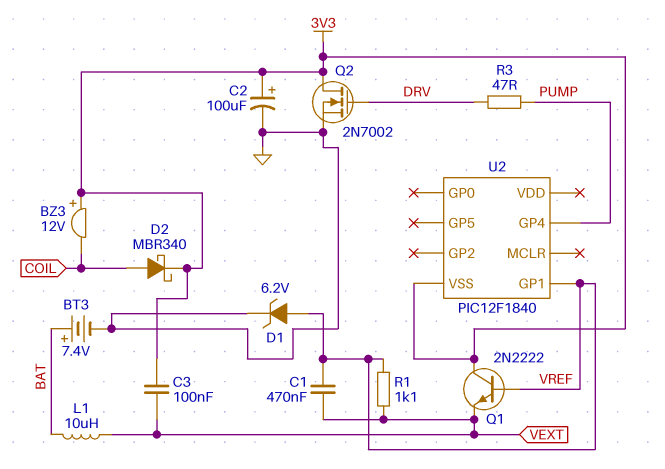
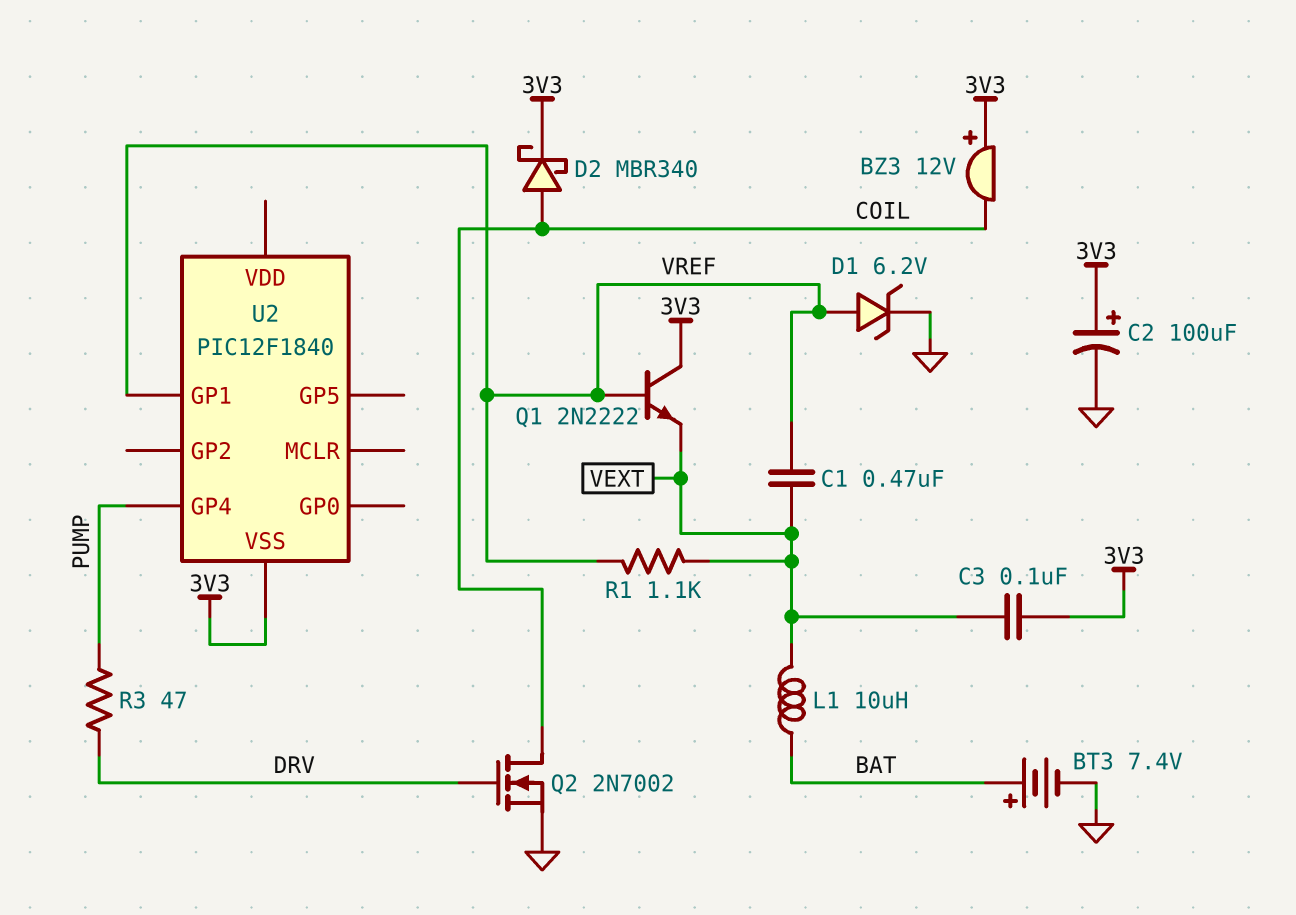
Q2: NMOS 2N7002 (G DRV, D 3V3, S GND) -> NMOS 2N7002 (G DRV, D COIL, S GND)

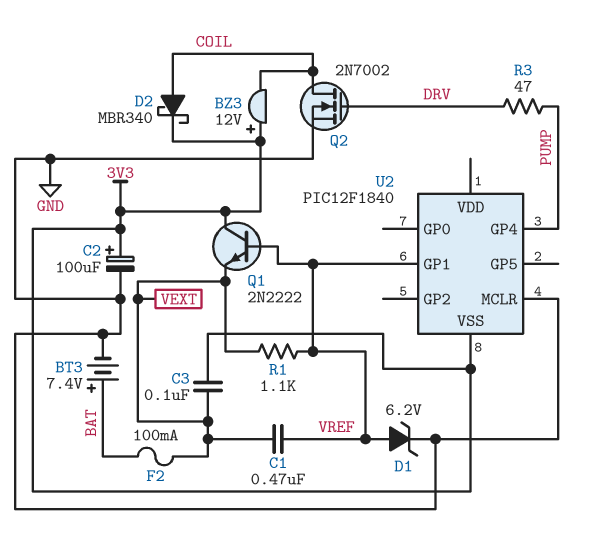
F2: none -> 100mA (BAT, VEXT)
L1: 10uH (BAT, VEXT) -> none
U2 pin MCLR: none -> GND

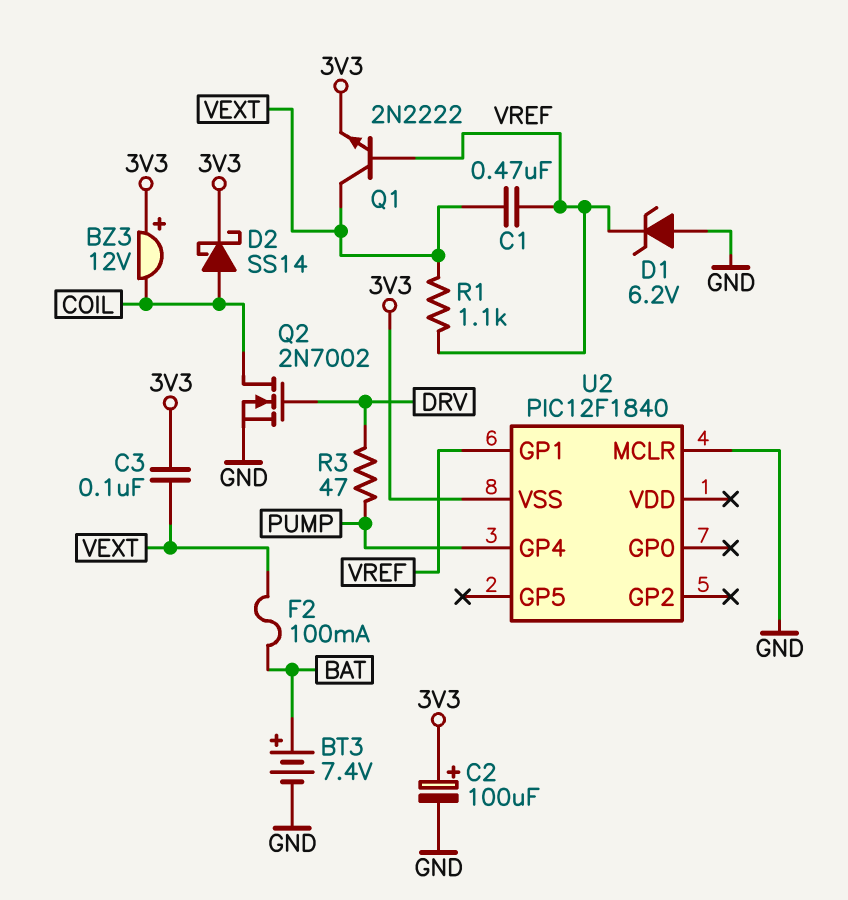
D1: zener 6.2V (A VREF, K GND) -> zener 6.2V (A GND, K VREF)
D2: schottky MBR340 (A COIL, K 3V3) -> schottky SS14 (A COIL, K 3V3)
Q1: NPN 2N2222 (B VREF, C 3V3, E VEXT) -> NPN 2N2222 (B VREF, C VEXT, E 3V3)

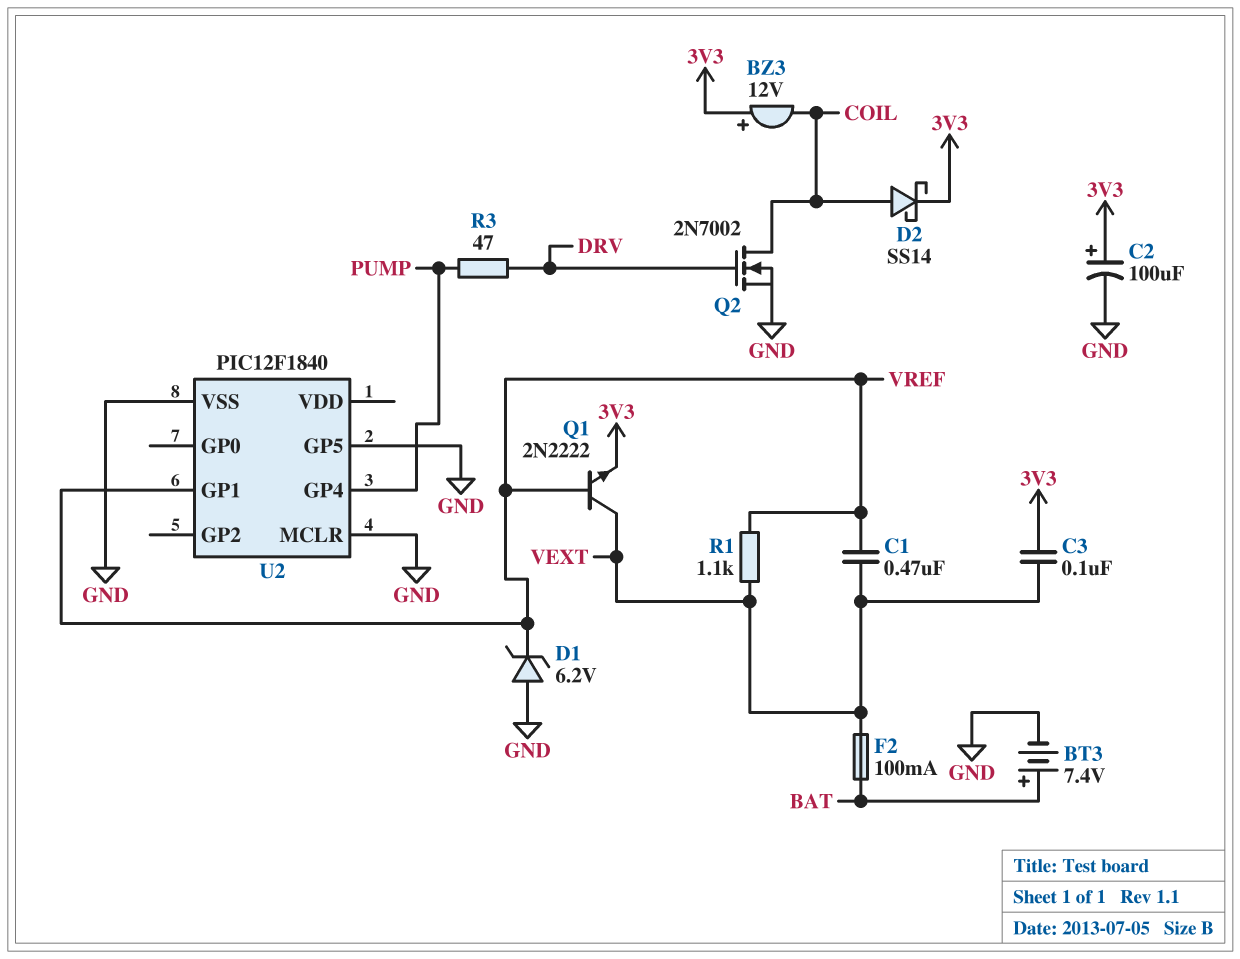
U2 pin GP5: none -> GND
U2 pin VSS: 3V3 -> GND

